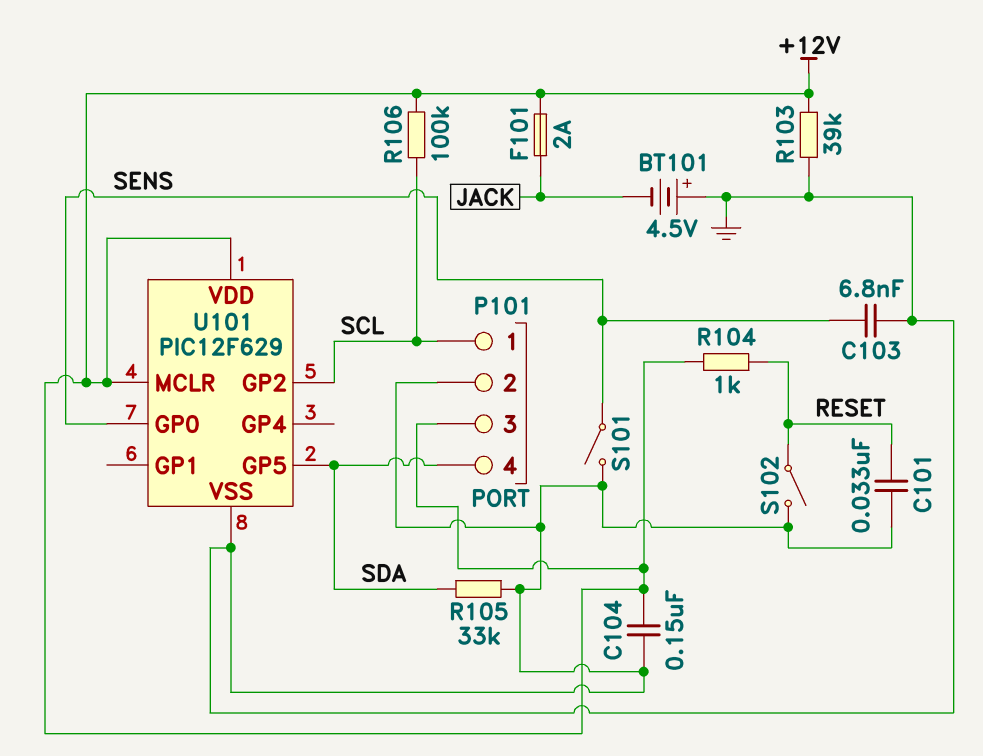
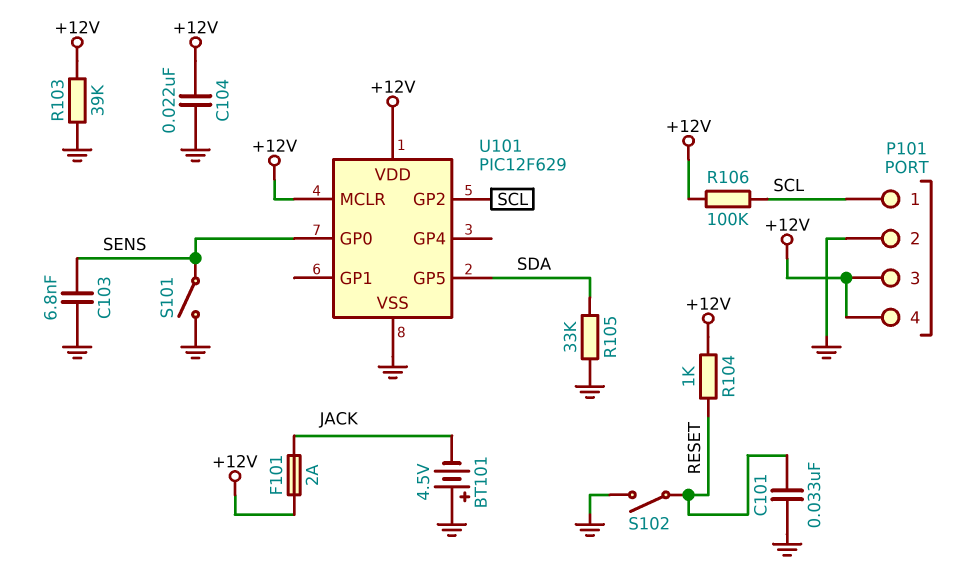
C104: 150nF (+12V, GND) -> 22nF (+12V, GND)
P101 pin 4: SDA -> +12V

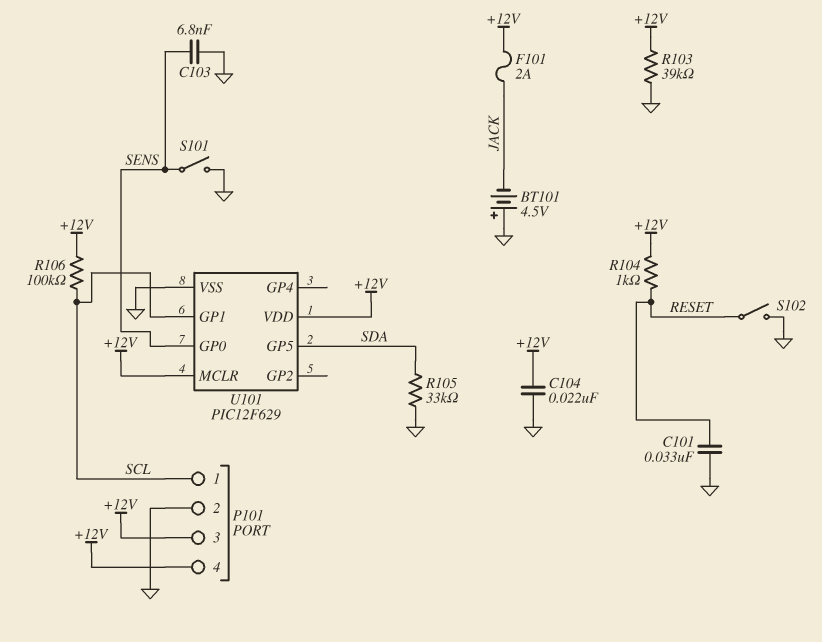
U101 pin GP1: none -> SCL
U101 pin GP2: SCL -> none

